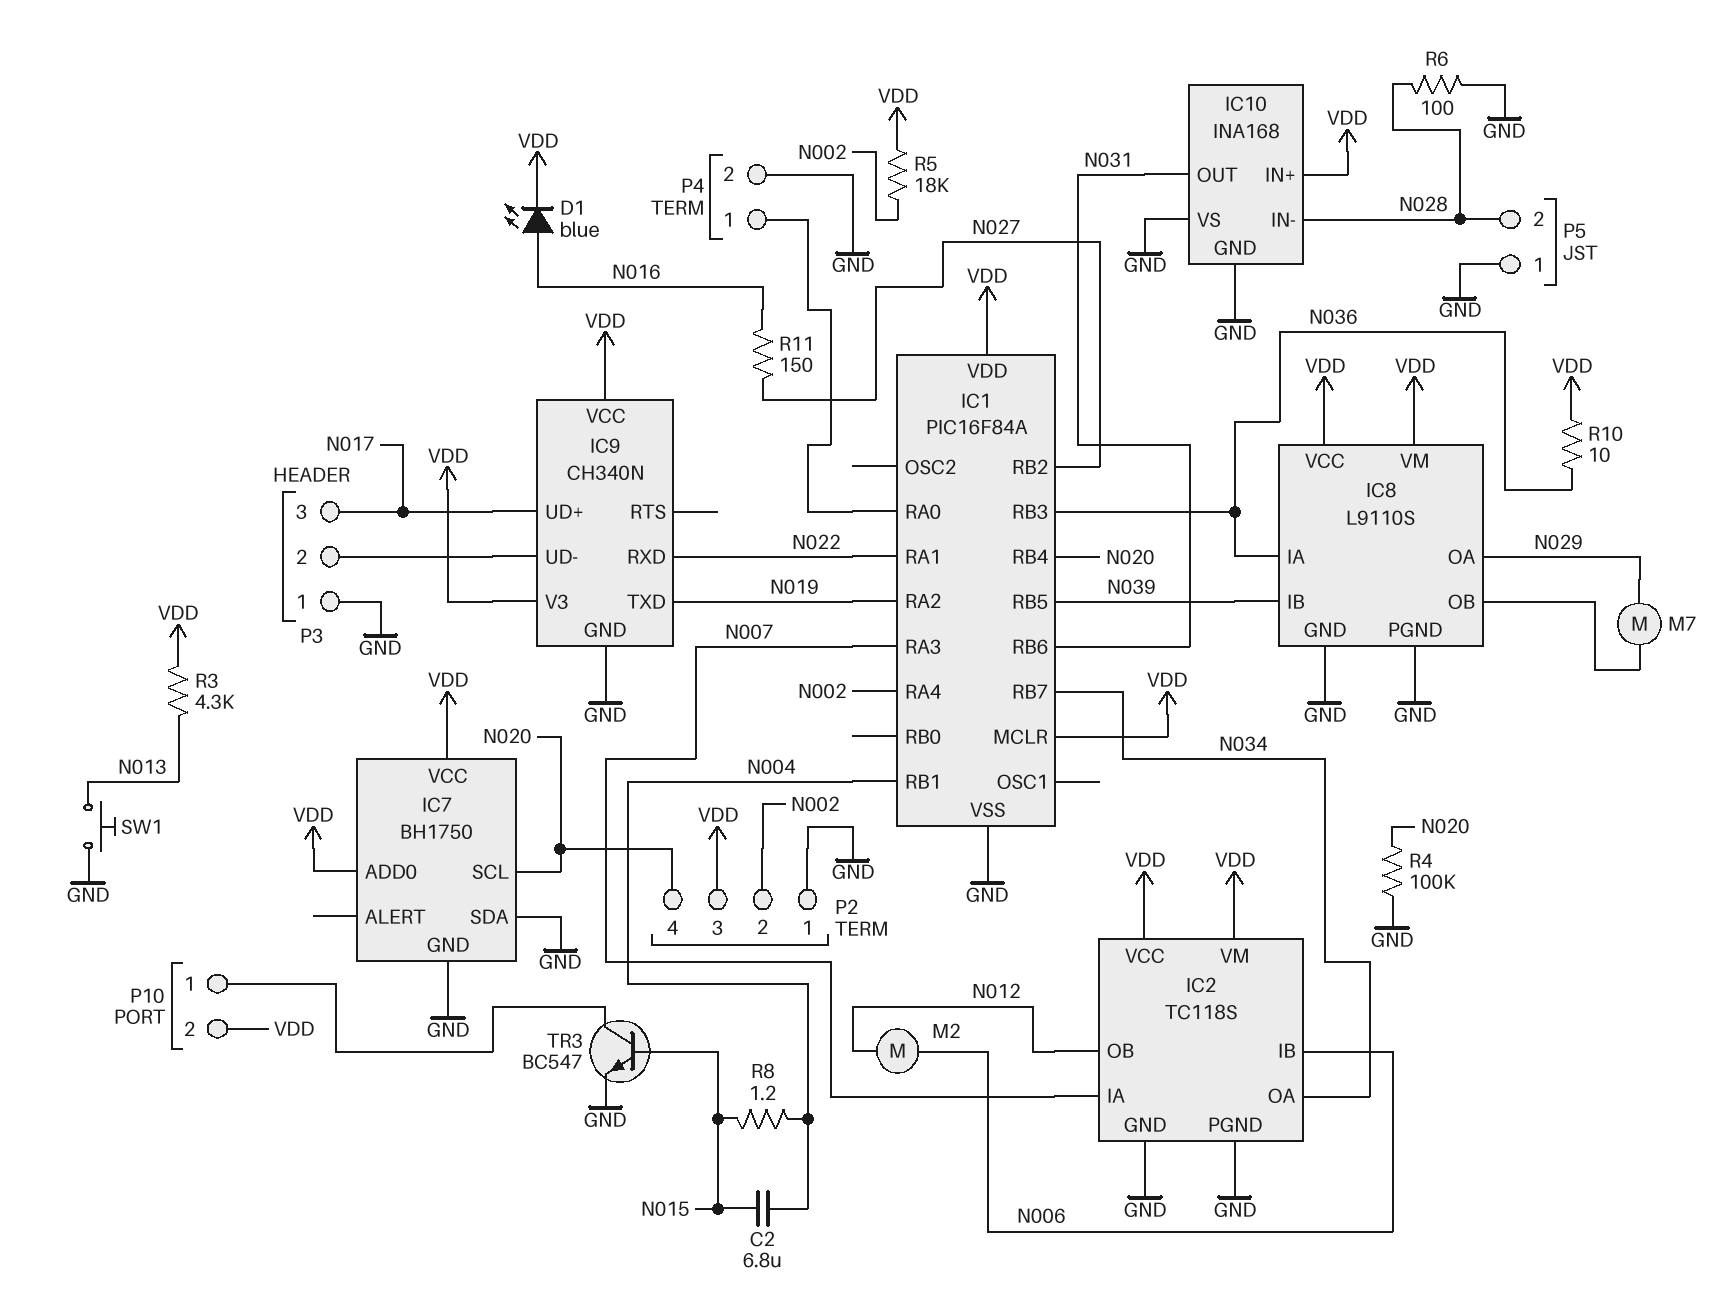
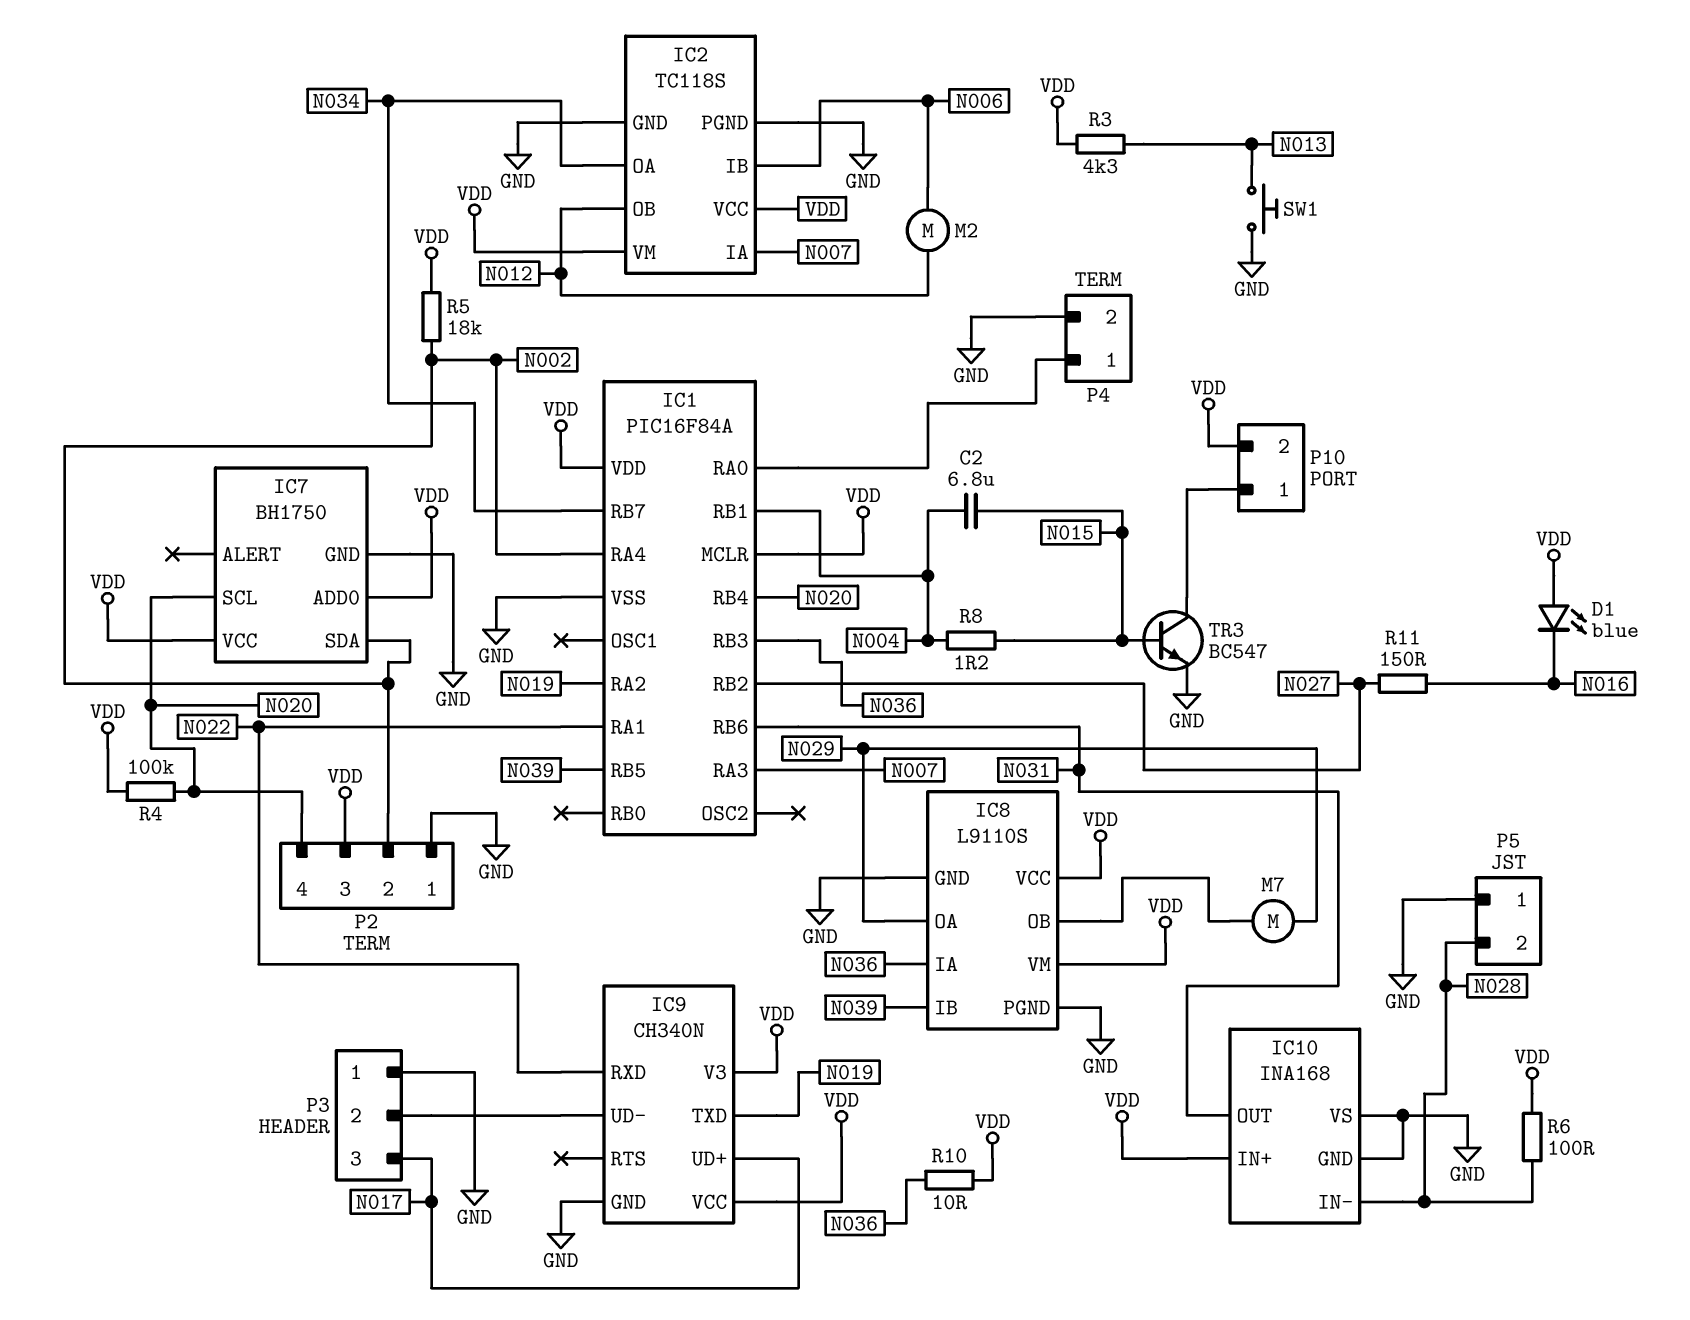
D1: LED blue (A N016, K VDD) -> LED blue (A VDD, K N016)
IC7 pin SDA: GND -> N002
R4: 100k (GND, N020) -> 100k (N020, VDD)
R6: 100 (GND, N028) -> 100 (N028, VDD)

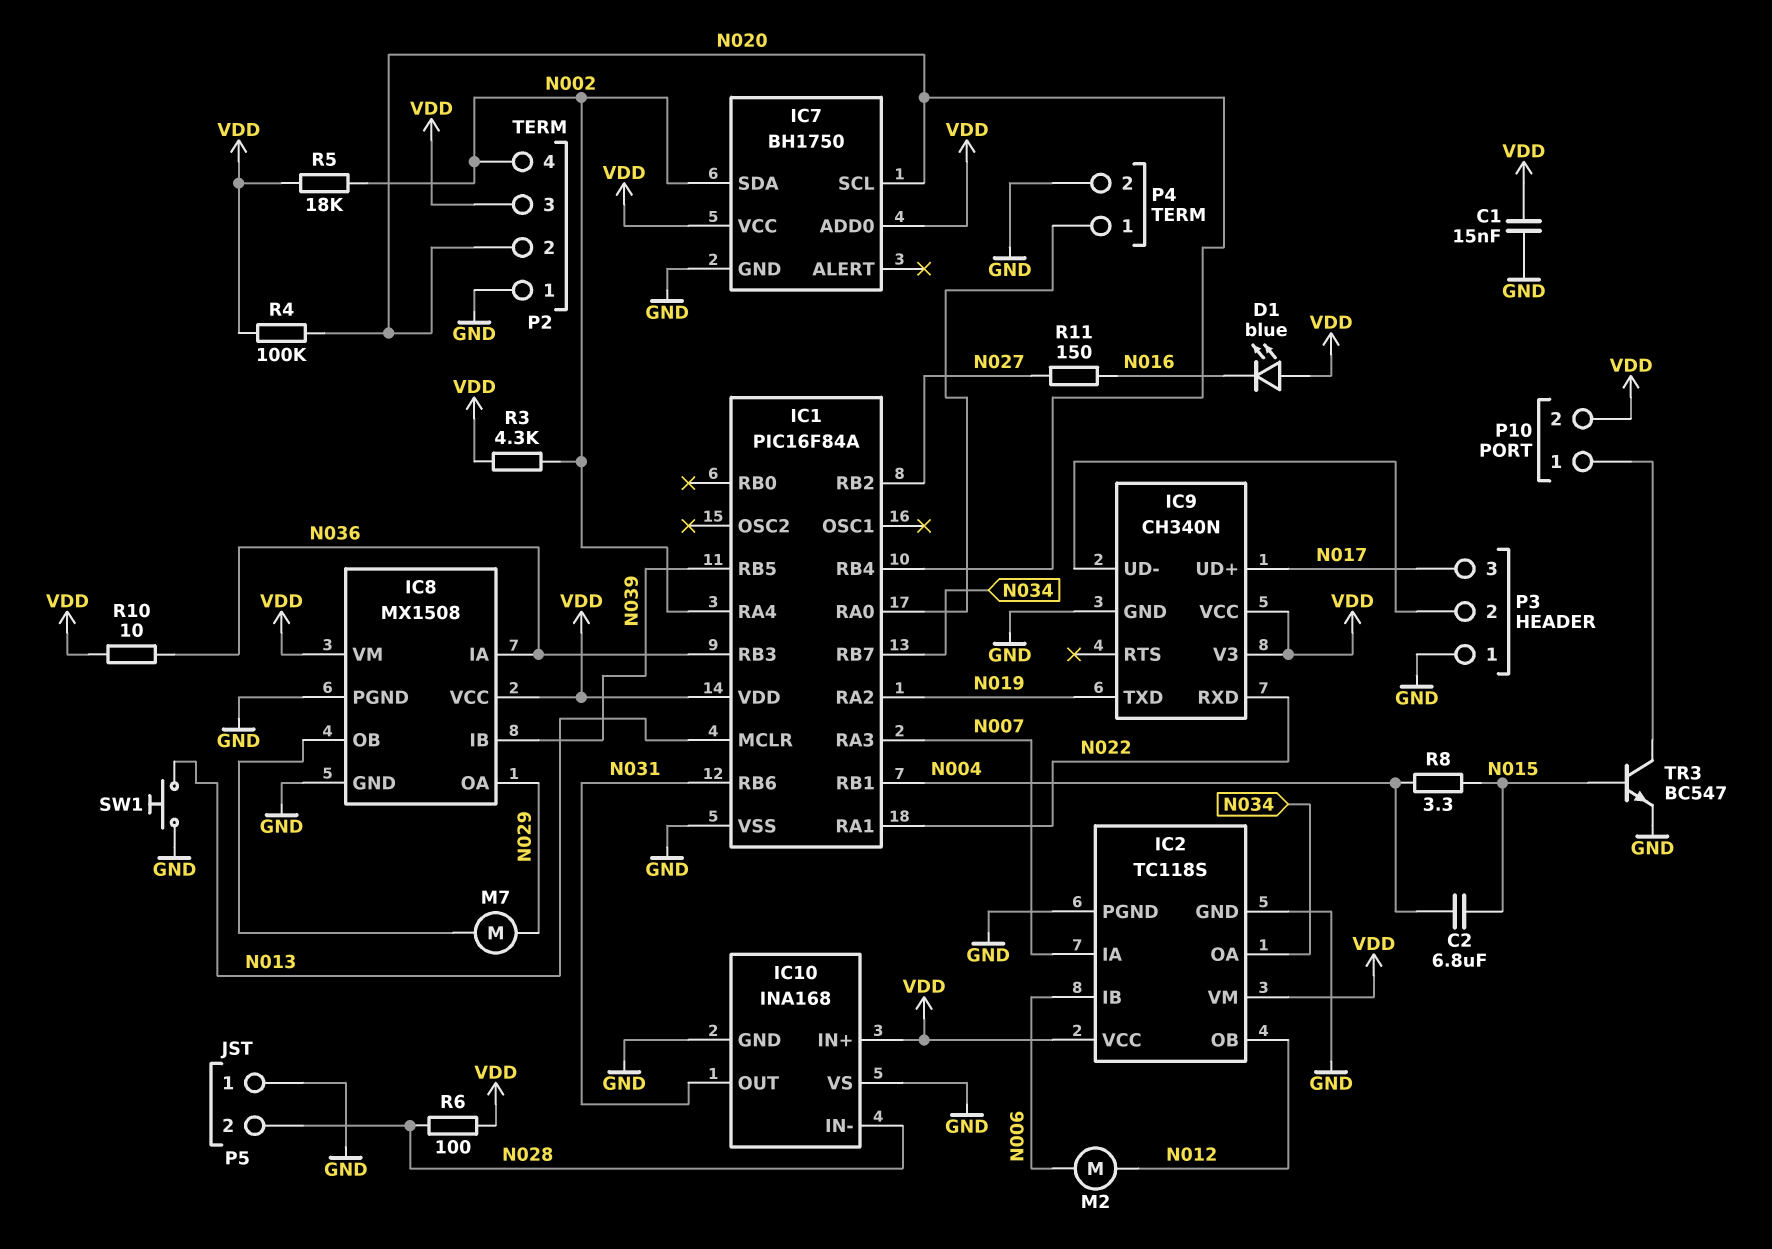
C1: none -> 15nF (GND, VDD)
IC1 pin MCLR: VDD -> N013
IC8: L9110S -> MX1508
P2 pin 2: N002 -> N020
P2 pin 4: N020 -> N002
R3: 4.3k (N013, VDD) -> 4.3k (N002, VDD)
R8: 1.2 (N004, N015) -> 3.3 (N004, N015)

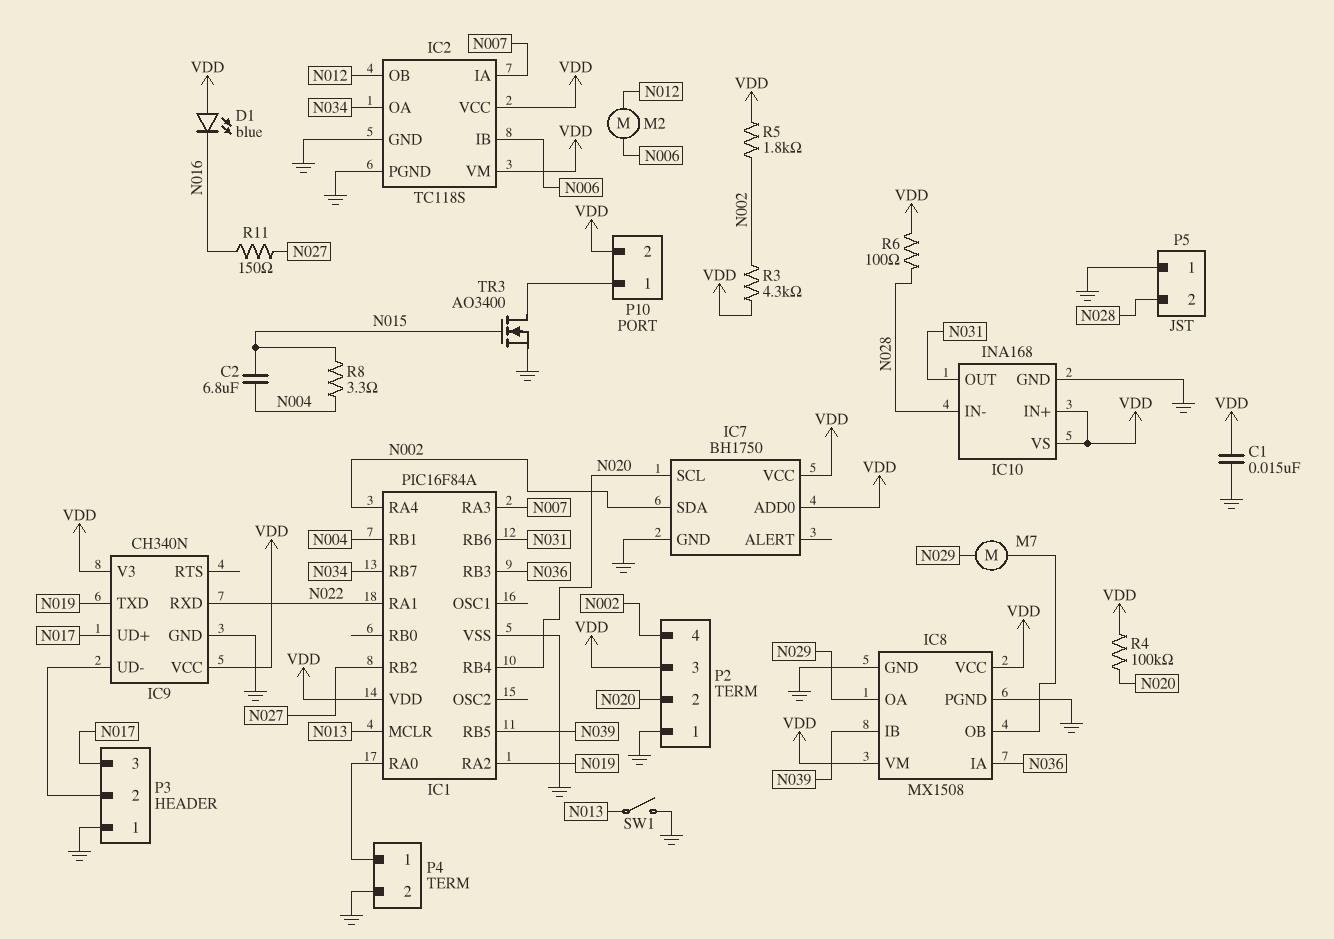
IC10 pin VS: GND -> VDD
R5: 18k (N002, VDD) -> 1.8k (N002, VDD)
R10: 10 (N036, VDD) -> none
SW1: button (GND, N013) -> switch (GND, N013)
TR3: NPN BC547 (B N015, C P10/1, E GND) -> NMOS AO3400 (G N015, D P10/1, S GND)

